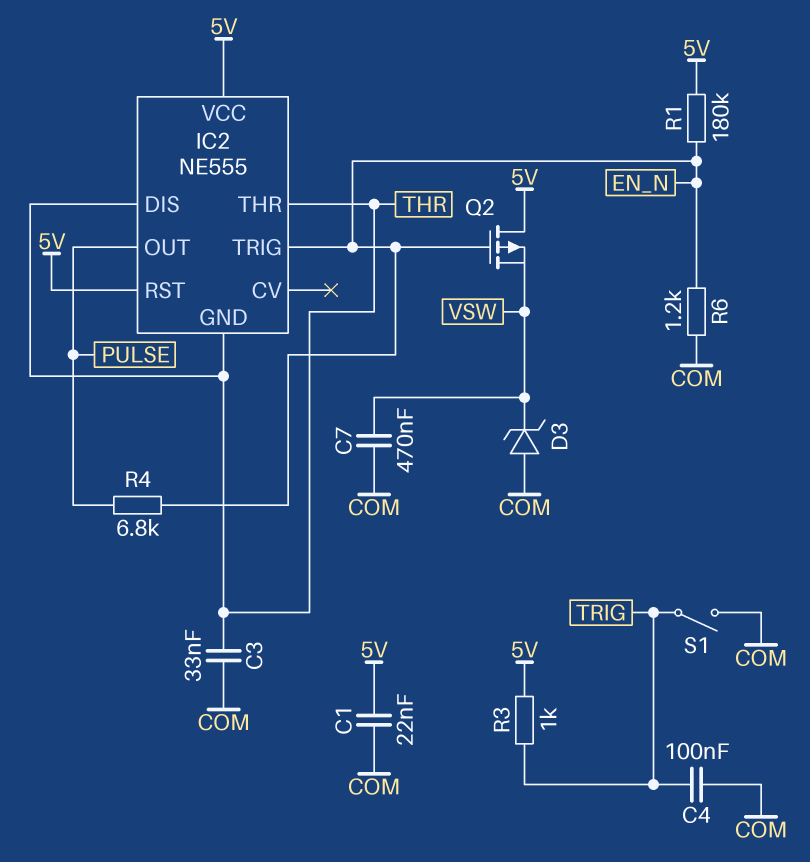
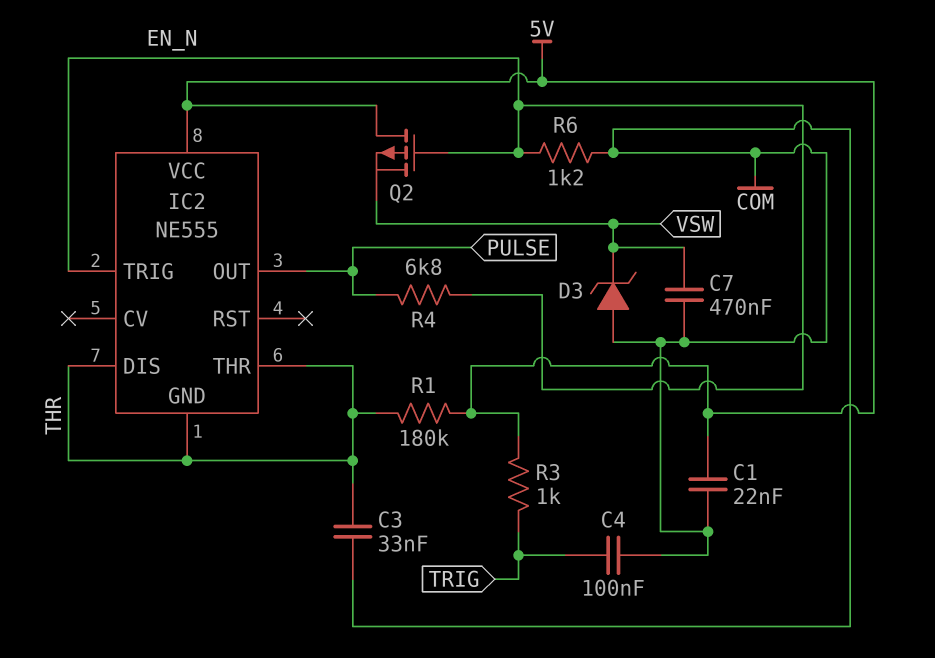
IC2 pin RST: 5V -> none
R1: 180k (5V, EN_N) -> 180k (5V, THR)
S1: switch (COM, TRIG) -> none

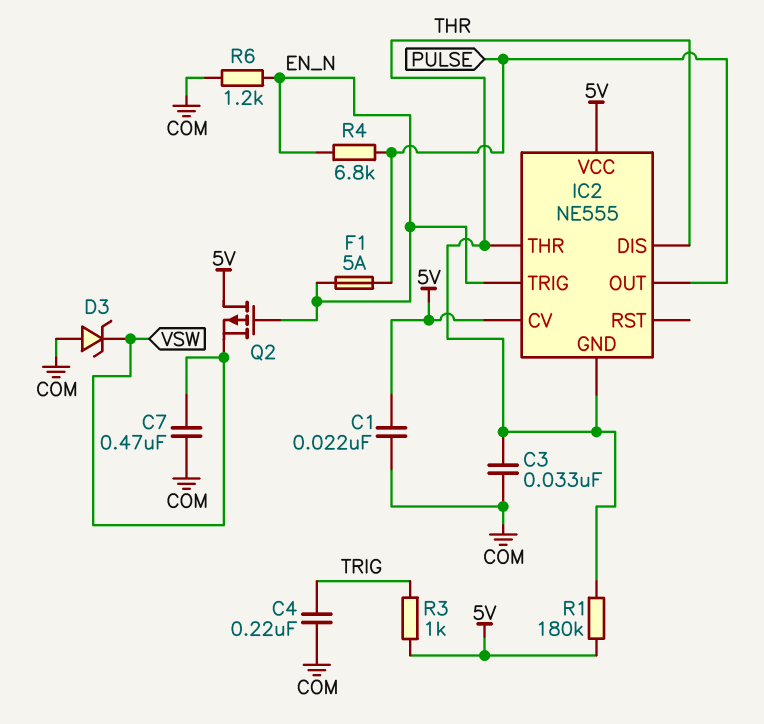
C4: 100nF (COM, TRIG) -> 220nF (COM, TRIG)
F1: none -> 5A (EN_N, PULSE)
IC2 pin CV: none -> 5V

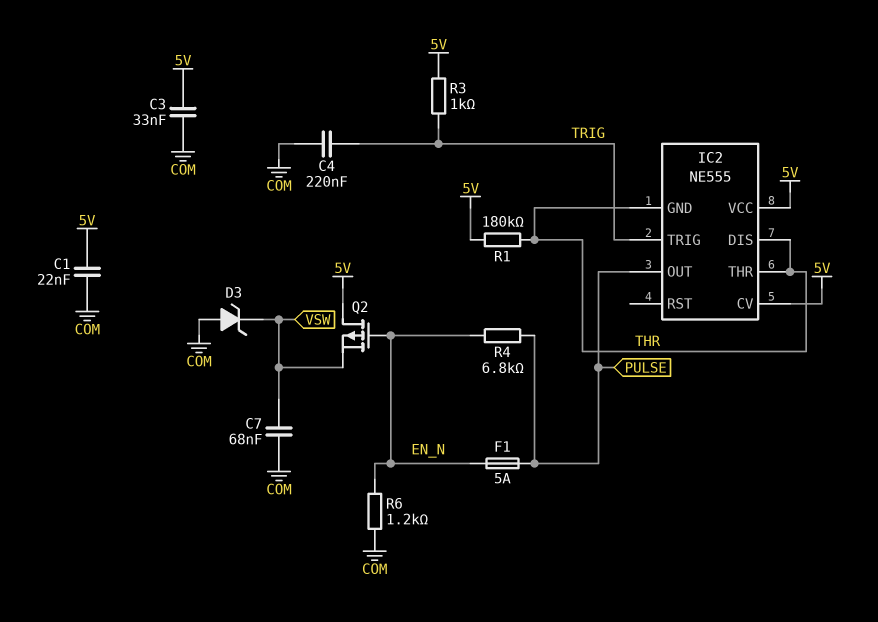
C3: 33nF (COM, THR) -> 33nF (5V, COM)
C7: 470nF (COM, VSW) -> 68nF (COM, VSW)
IC2 pin TRIG: EN_N -> TRIG

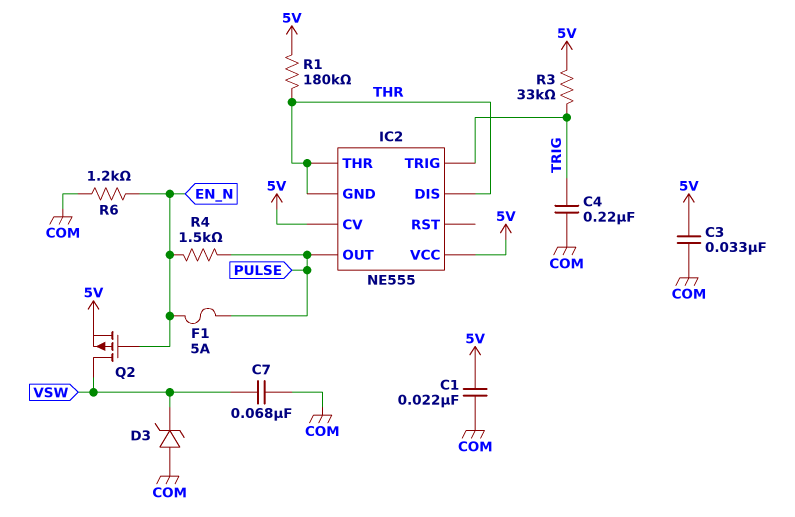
Q2: PMOS (G EN_N, D 5V, S VSW) -> PMOS (G EN_N, D VSW, S 5V)
R3: 1k (5V, TRIG) -> 33k (5V, TRIG)
R4: 6.8k (EN_N, PULSE) -> 1.5k (EN_N, PULSE)

